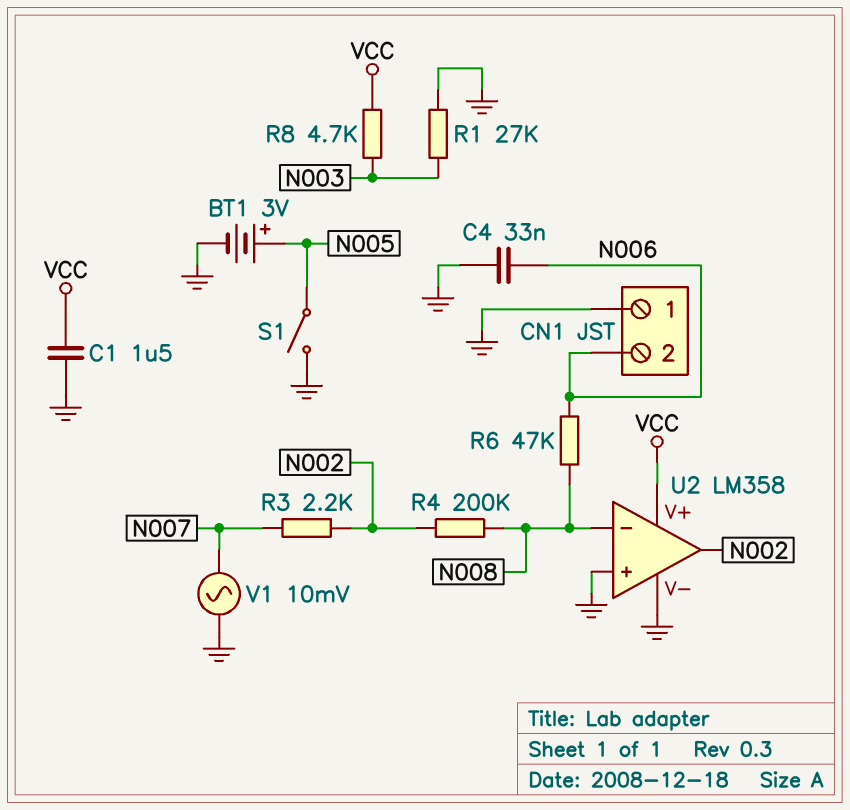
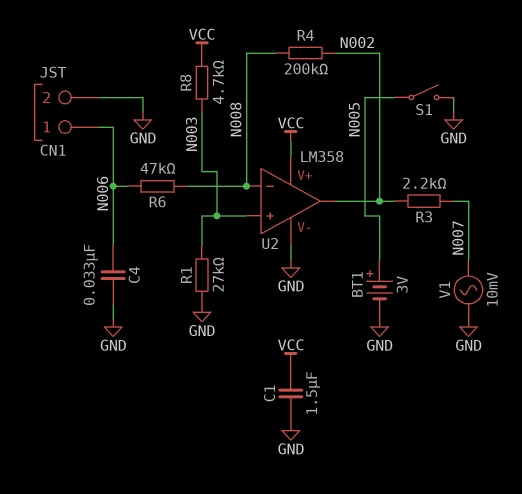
CN1 pin 1: GND -> N006
CN1 pin 2: N006 -> GND
U2 pin in+: GND -> N003

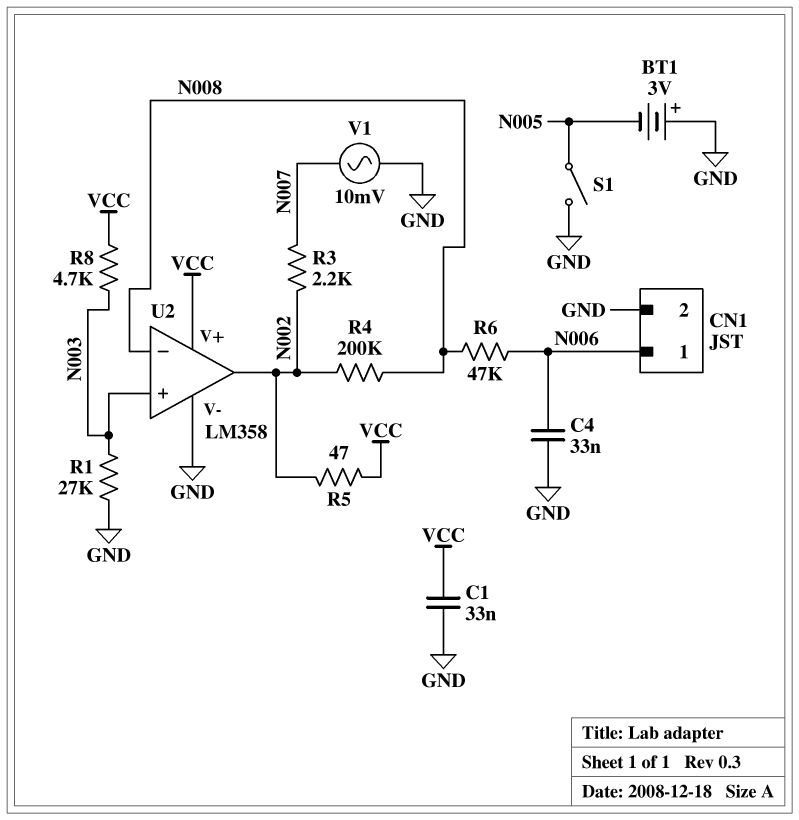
BT1: 3V (plus N005, minus GND) -> 3V (plus GND, minus N005)
C1: 1.5uF (GND, VCC) -> 33nF (GND, VCC)
R5: none -> 47 (N002, VCC)

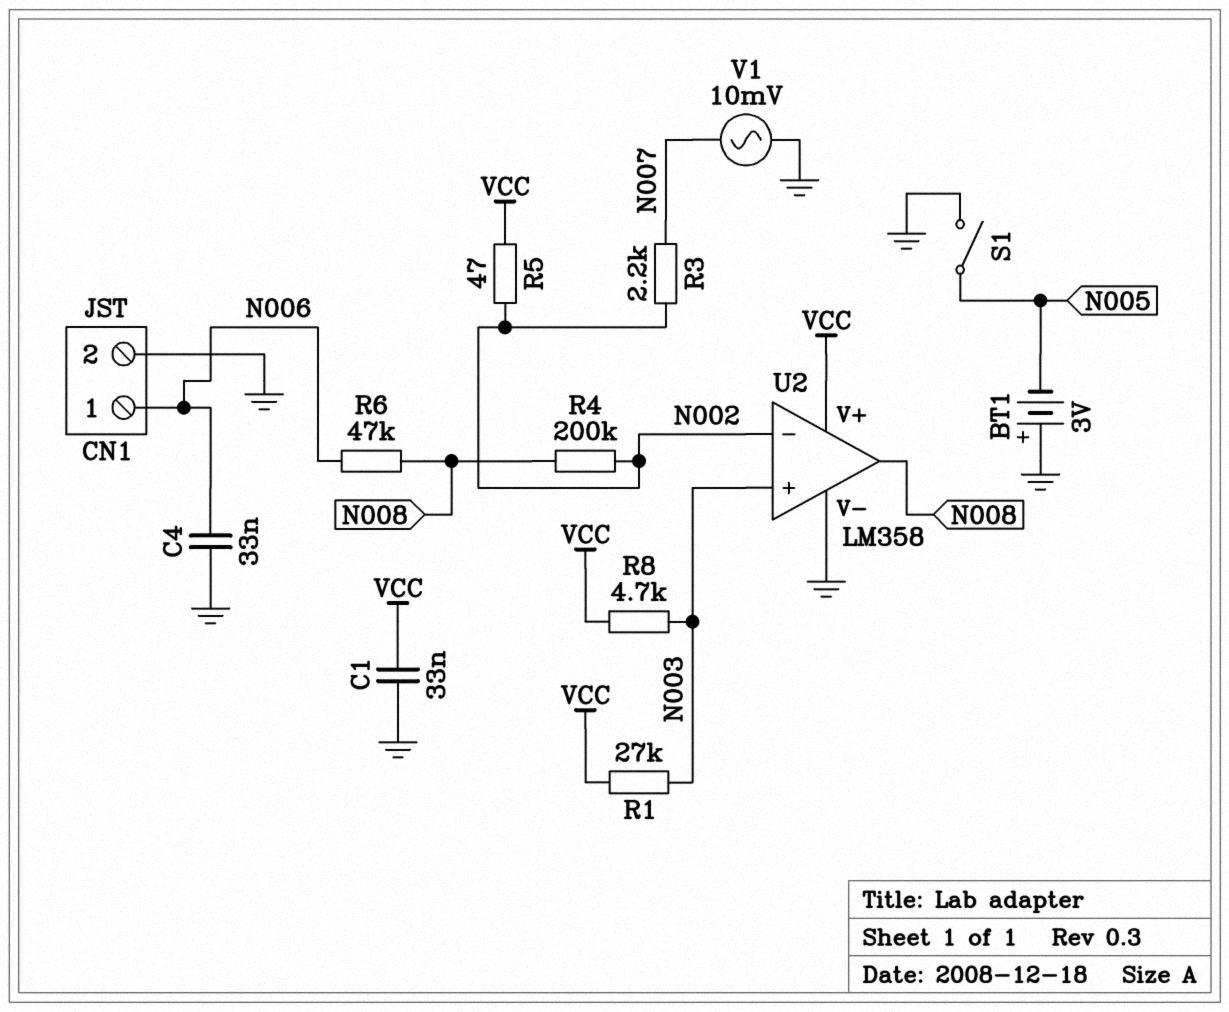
R1: 27k (GND, N003) -> 27k (N003, VCC)
U2 pin in-: N008 -> N002
U2 pin out: N002 -> N008

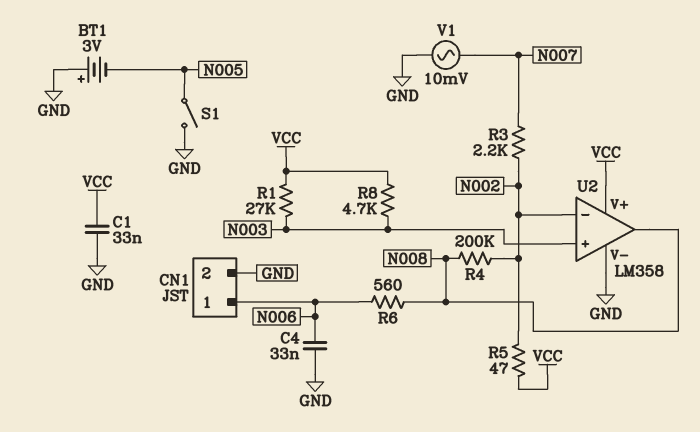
R6: 47k (N006, N008) -> 560 (N006, N008)

